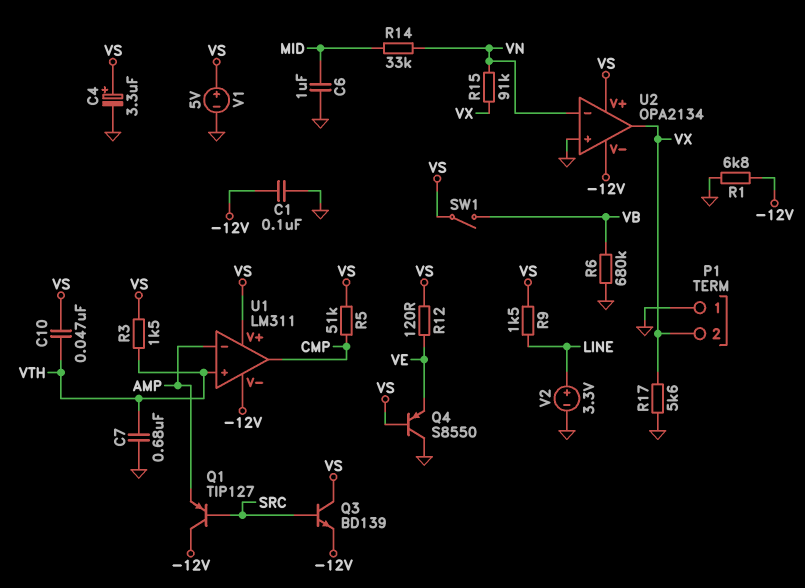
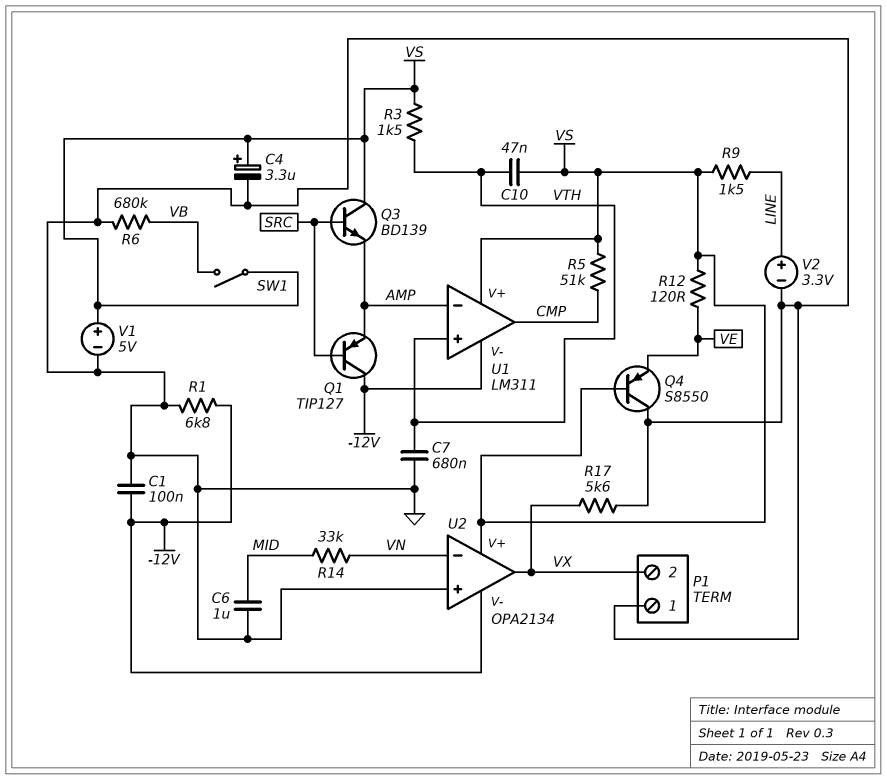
Q3: NPN BD139 (B SRC, C VS, E -12V) -> NPN BD139 (B SRC, C VS, E AMP)
R15: 91k (VN, VX) -> none

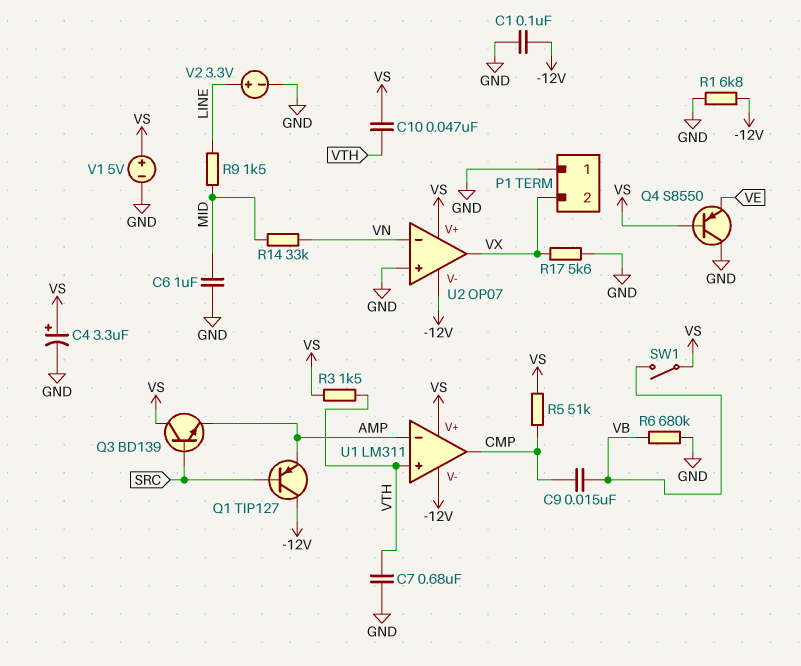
C9: none -> 15nF (CMP, VB)
R9: 1.5k (LINE, VS) -> 1.5k (LINE, MID)
R12: 120 (VE, VS) -> none
U2: OPA2134 -> OP07

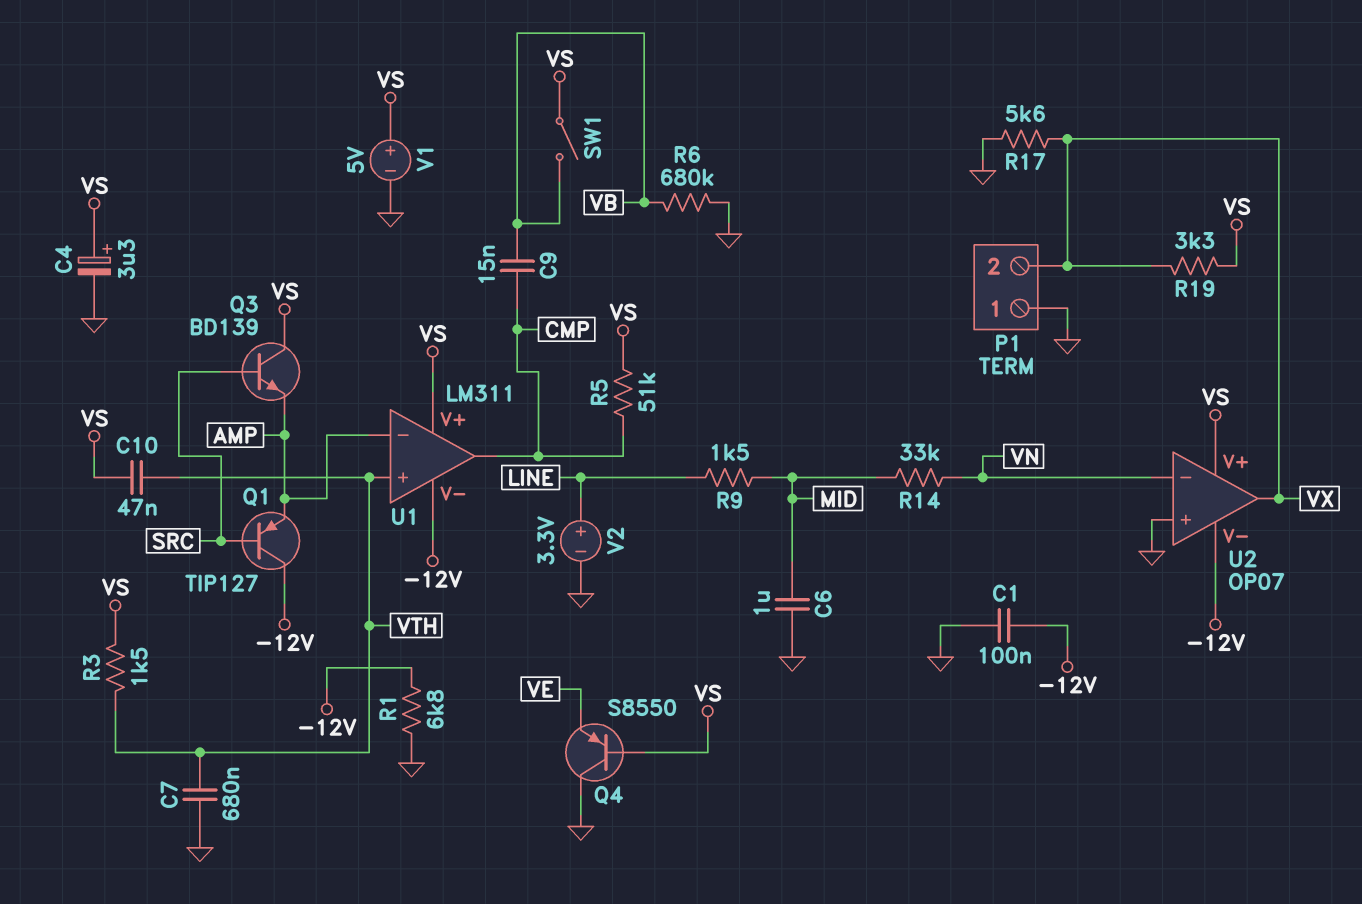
R19: none -> 3.3k (VS, VX)

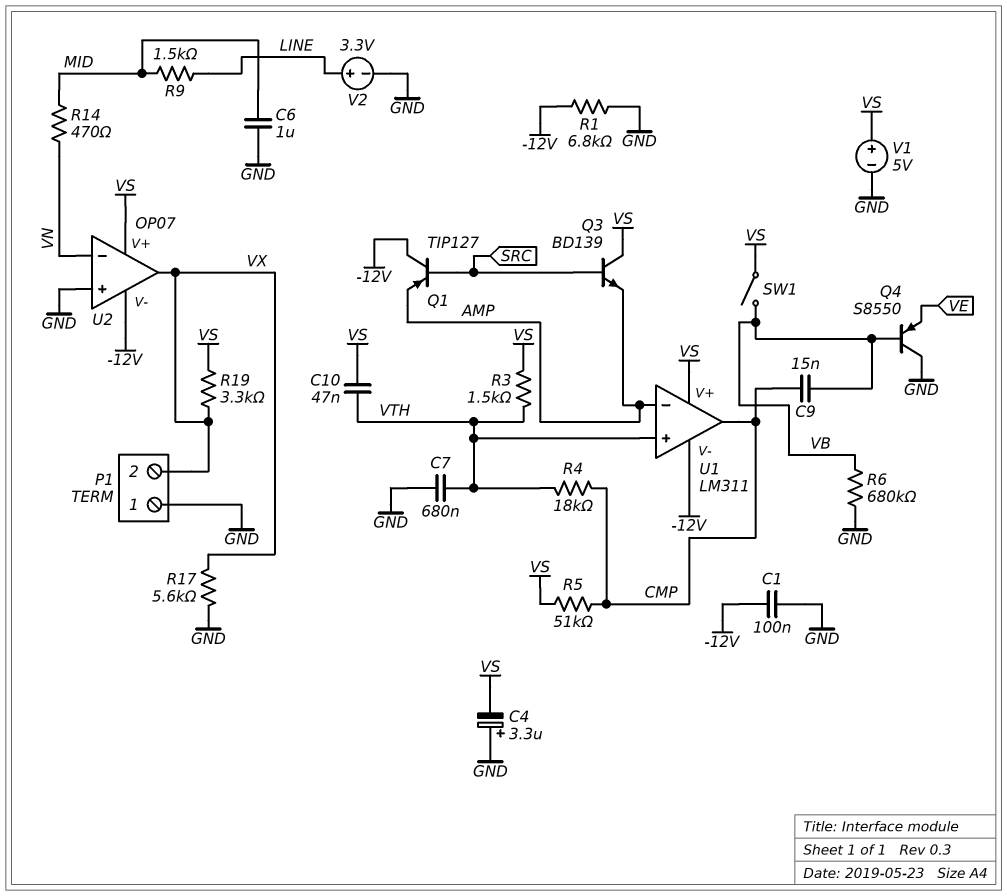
C4: 3.3uF (plus VS, minus GND) -> 3.3uF (plus GND, minus VS)
Q4: PNP S8550 (B VS, C GND, E VE) -> PNP S8550 (B VB, C GND, E VE)
R4: none -> 18k (CMP, VTH)
R14: 33k (MID, VN) -> 470 (MID, VN)

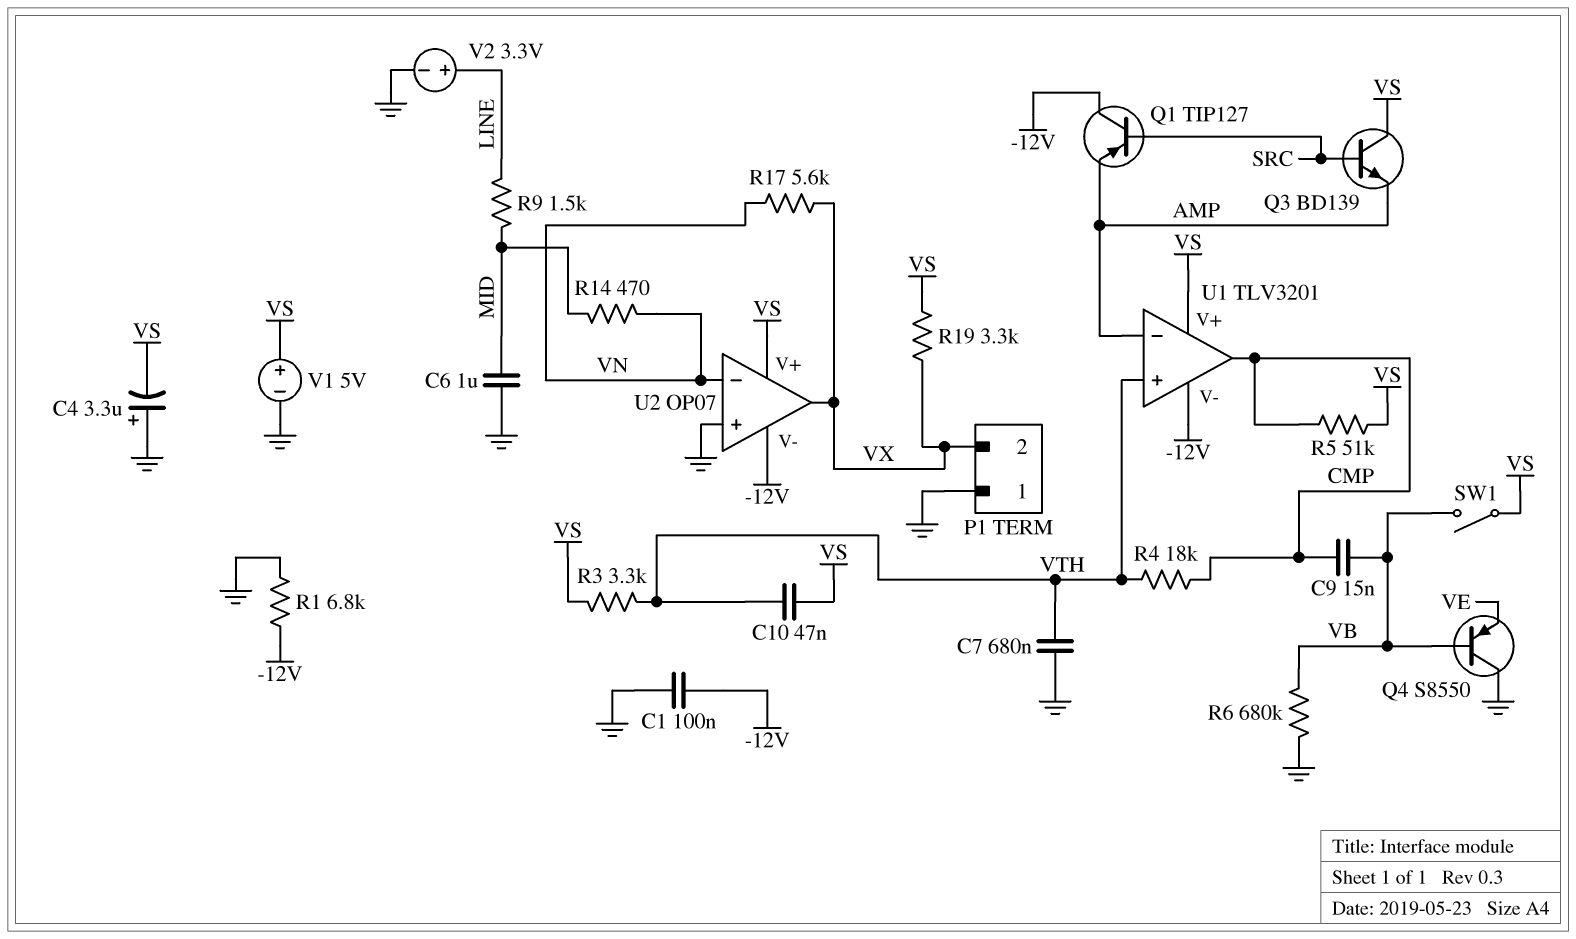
R3: 1.5k (VS, VTH) -> 3.3k (VS, VTH)
R17: 5.6k (GND, VX) -> 5.6k (VN, VX)
U1: LM311 -> TLV3201

